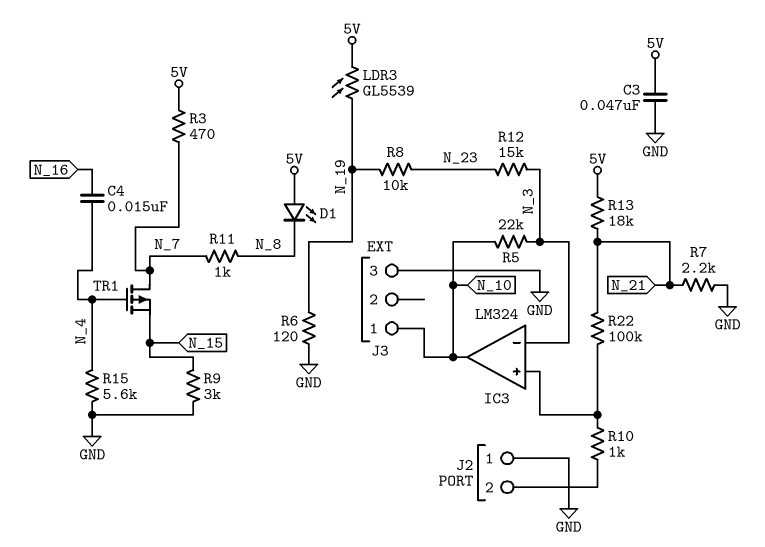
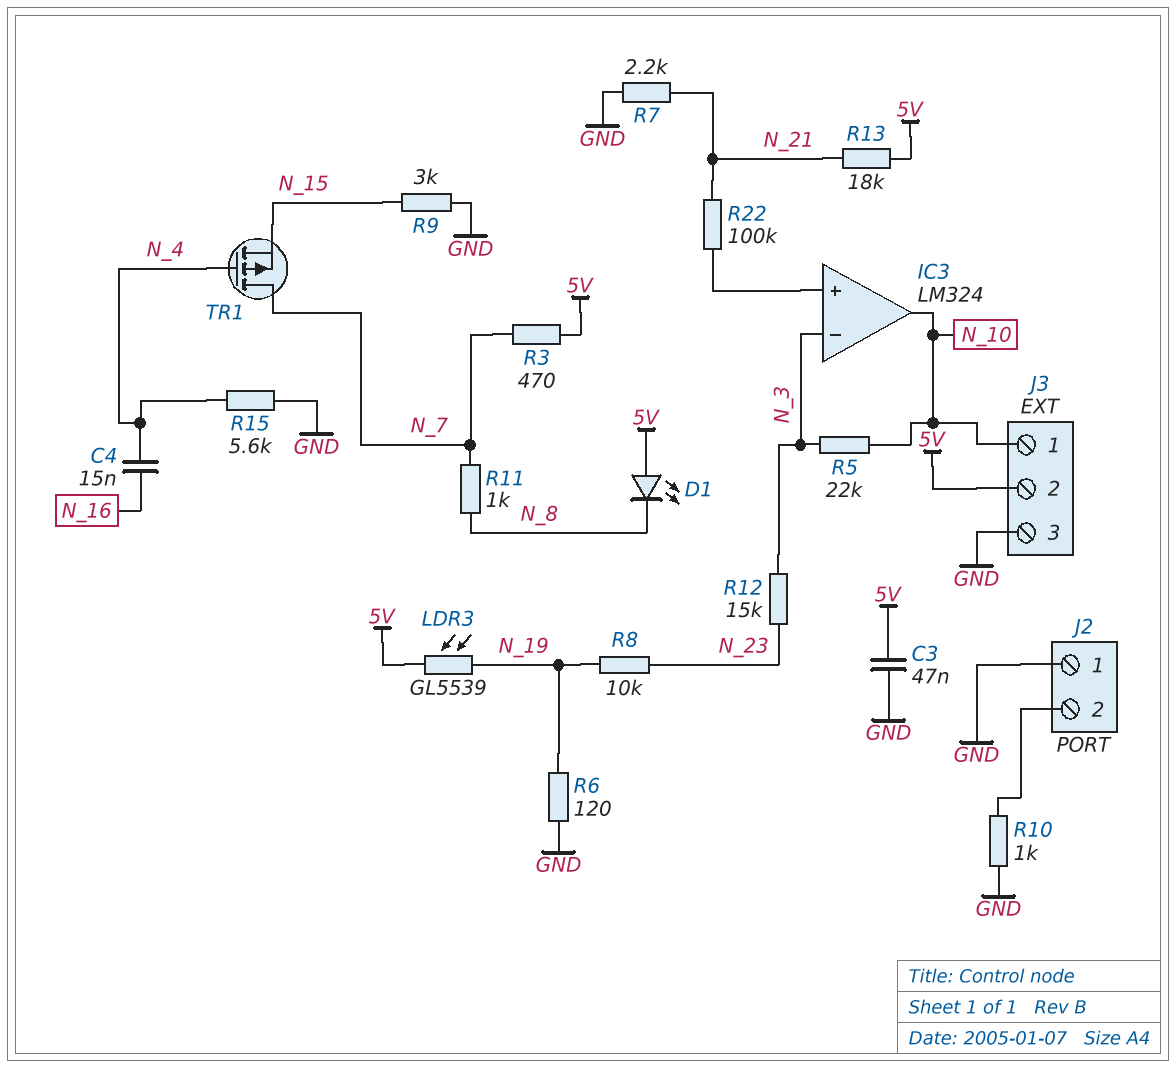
J3 pin 2: none -> 5V
R10: 1k (IC3/in+, J2/2) -> 1k (GND, J2/2)

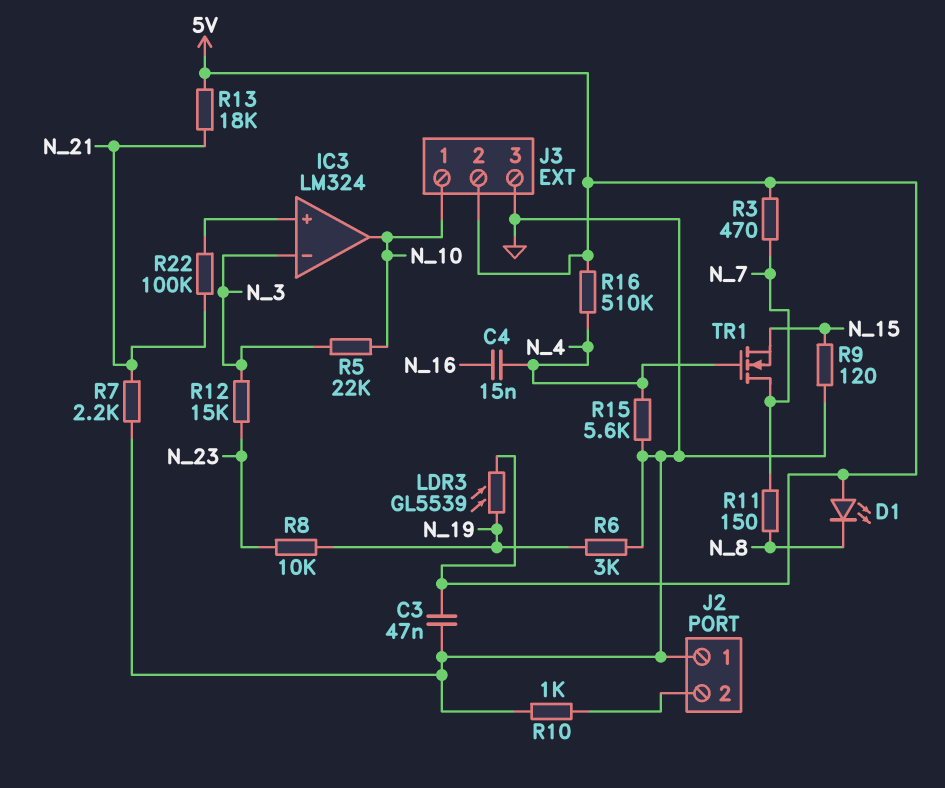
R6: 120 (GND, N_19) -> 3k (GND, N_19)
R9: 3k (GND, N_15) -> 120 (GND, N_15)
R11: 1k (N_7, N_8) -> 150 (N_7, N_8)
R16: none -> 510k (5V, N_4)
TR1: PMOS (G N_4, D N_7, S N_15) -> NMOS (G N_4, D N_7, S N_15)

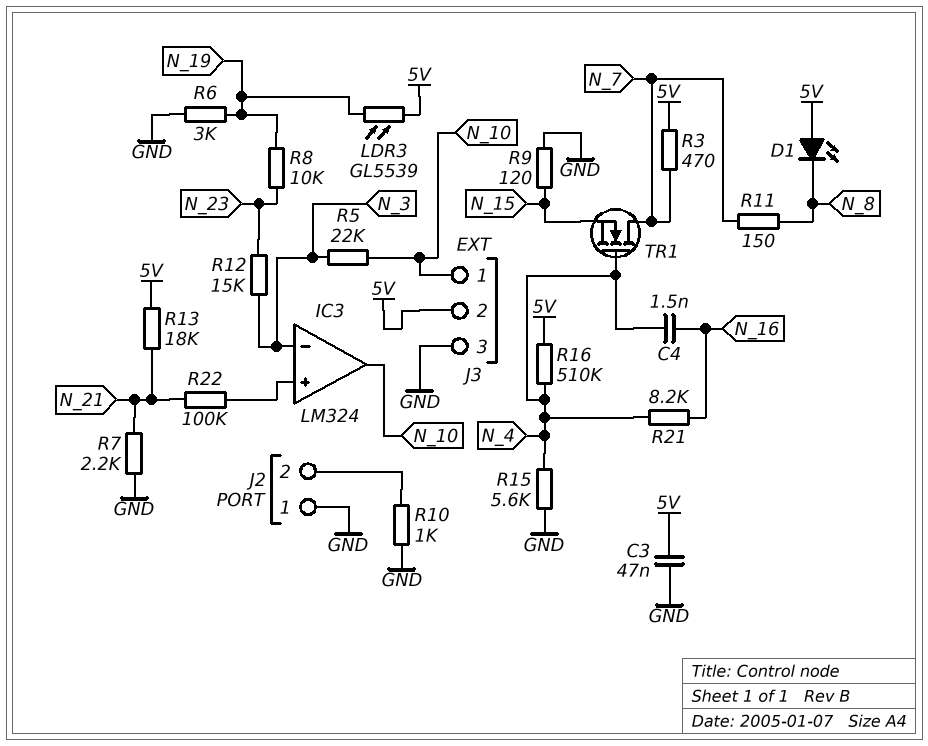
C4: 15nF (N_4, N_16) -> 1.5nF (N_4, N_16)
R21: none -> 8.2k (N_4, N_16)

